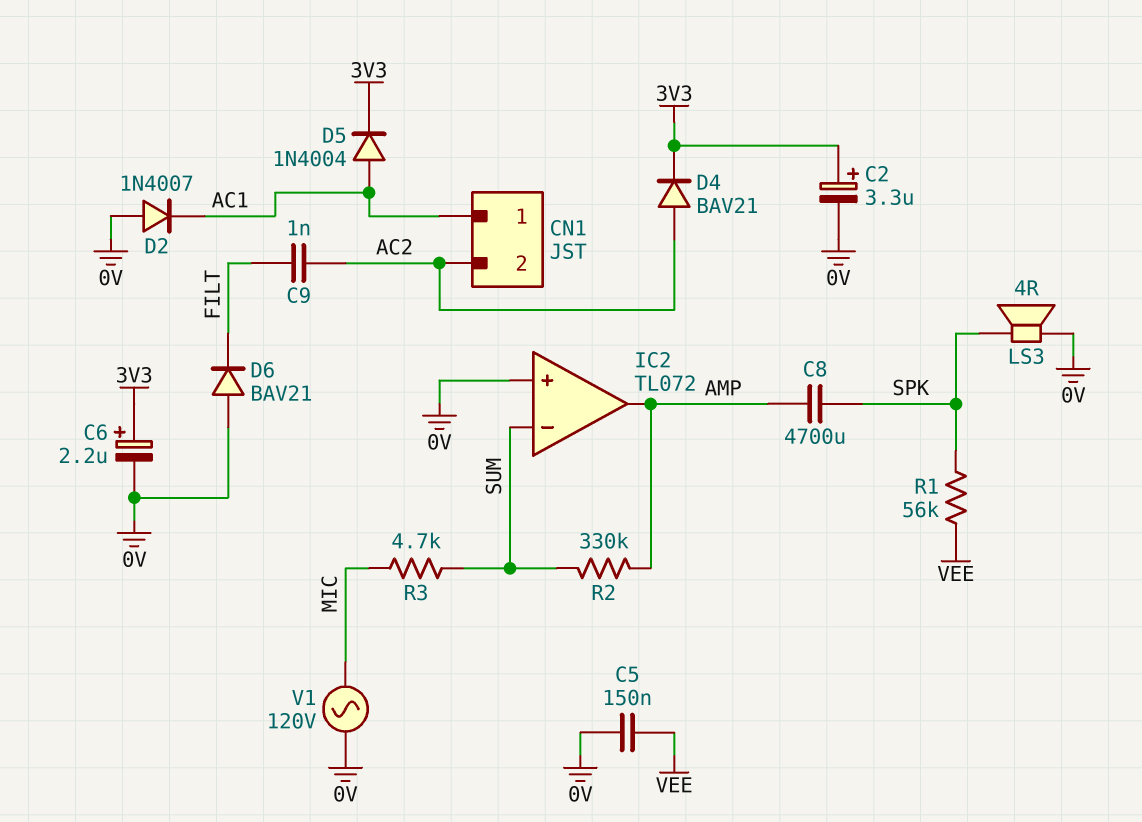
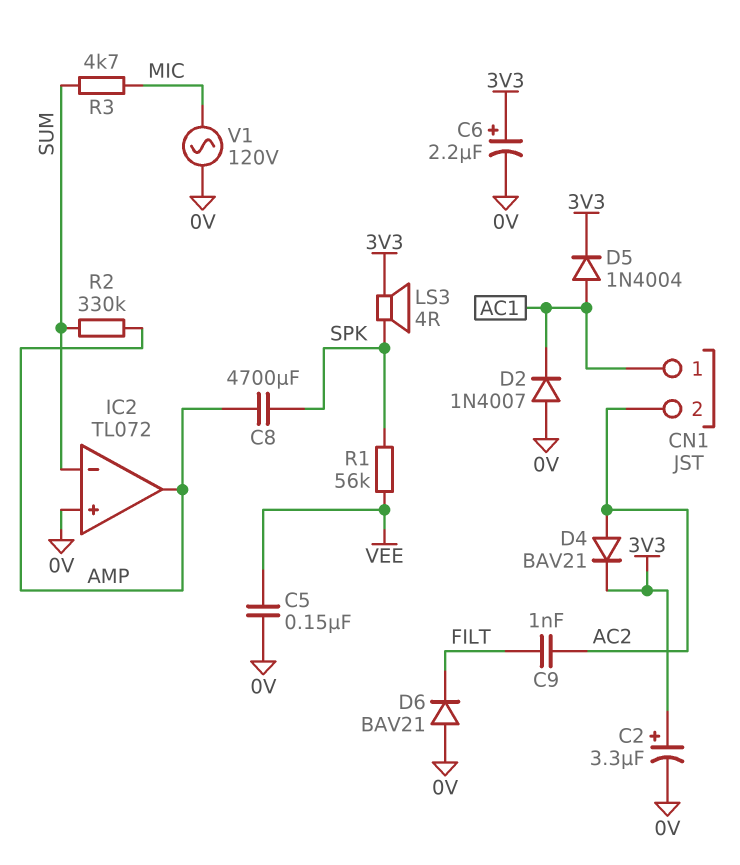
LS3: speaker 4R (0V, SPK) -> speaker 4R (3V3, SPK)

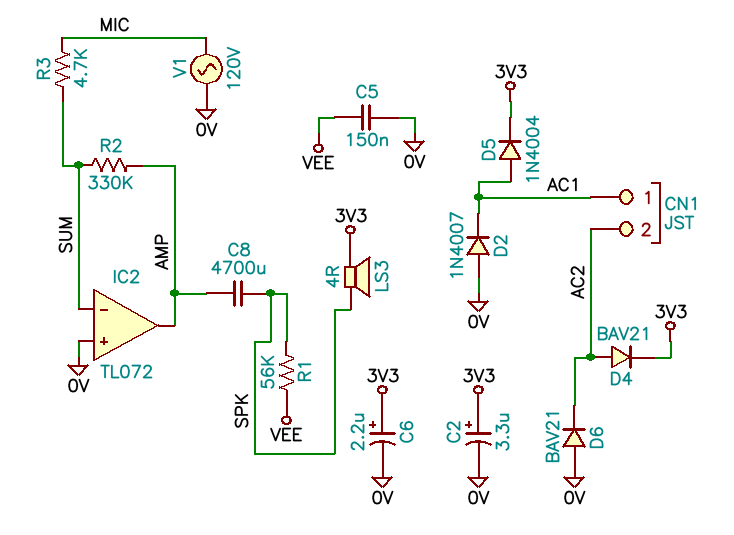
C9: 1nF (AC2, FILT) -> none
D6: diode BAV21 (A 0V, K FILT) -> diode BAV21 (A 0V, K AC2)

